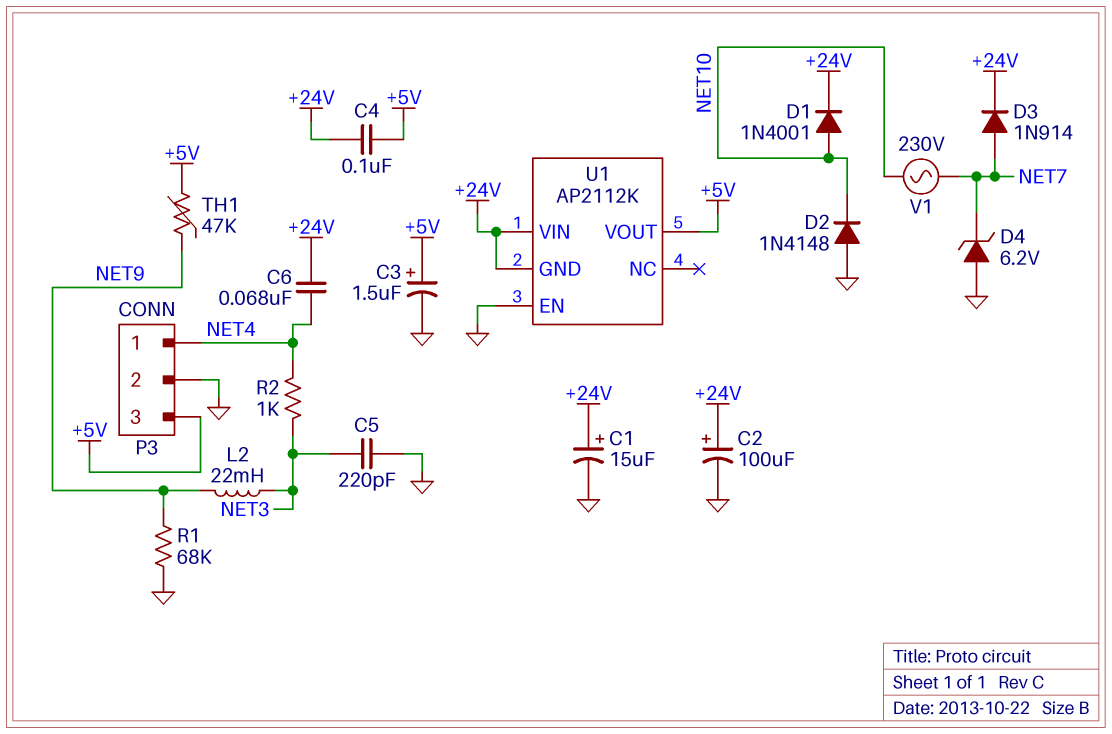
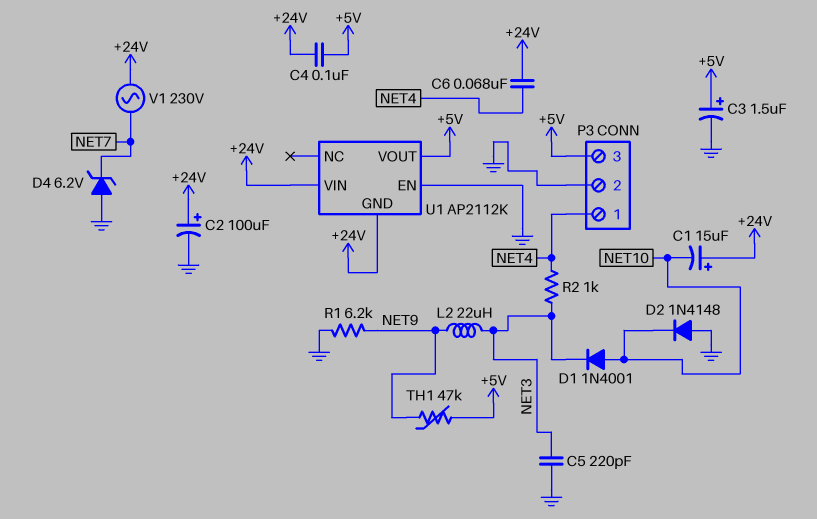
C1: 15uF (plus +24V, minus GND) -> 15uF (plus +24V, minus NET10)
D1: diode 1N4001 (A NET10, K +24V) -> diode 1N4001 (A NET10, K NET3)
D3: diode 1N914 (A NET7, K +24V) -> none
L2: 22mH (NET3, NET9) -> 22uH (NET3, NET9)
R1: 68k (GND, NET9) -> 6.2k (GND, NET9)
V1: AC 230V (NET7, NET10) -> AC 230V (+24V, NET7)

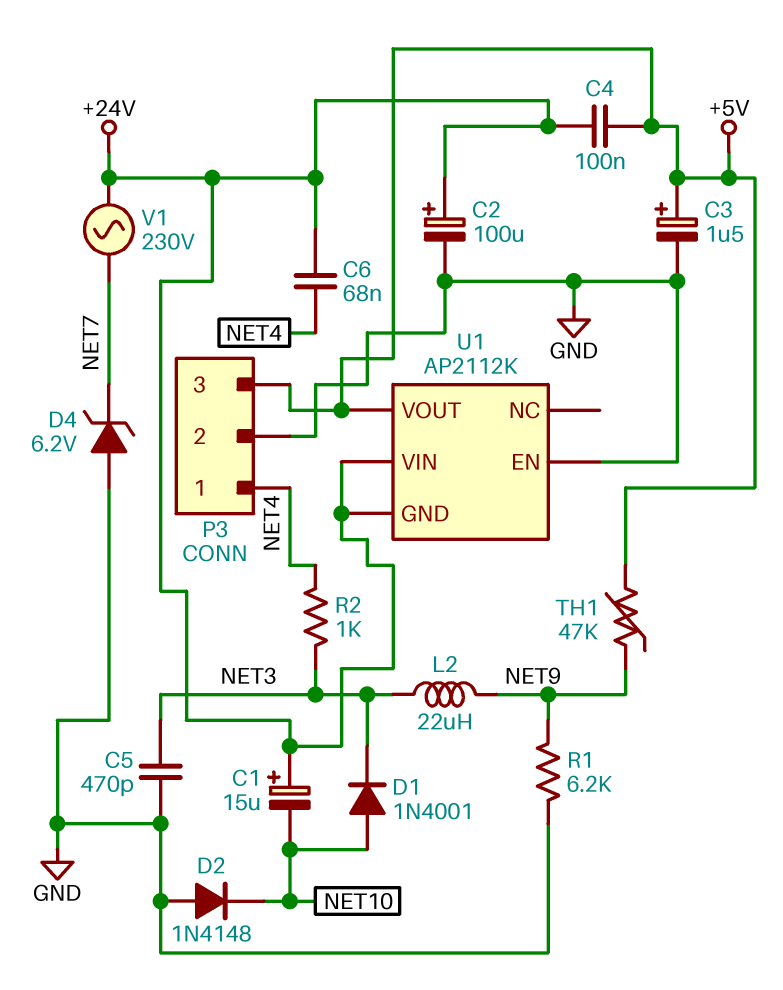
C5: 220pF (GND, NET3) -> 470pF (GND, NET3)

